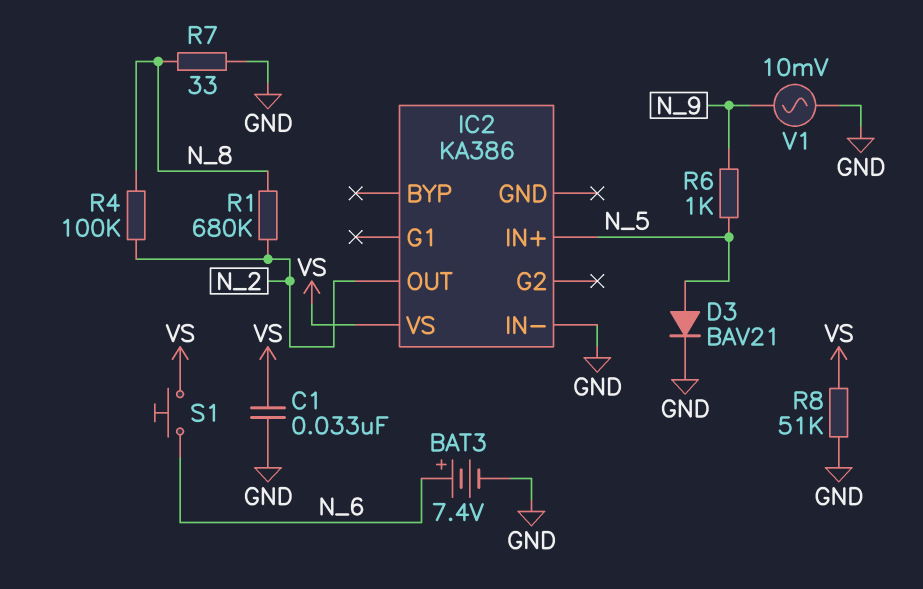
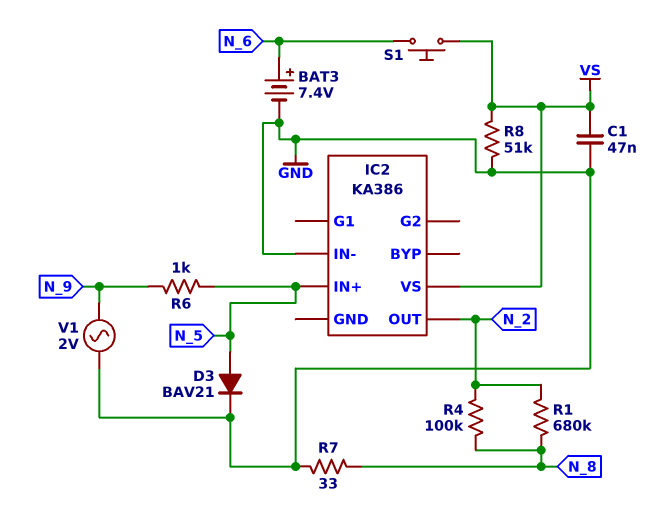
C1: 33nF (GND, VS) -> 47nF (GND, VS)
V1: AC 10mV (GND, N_9) -> AC 2V (GND, N_9)

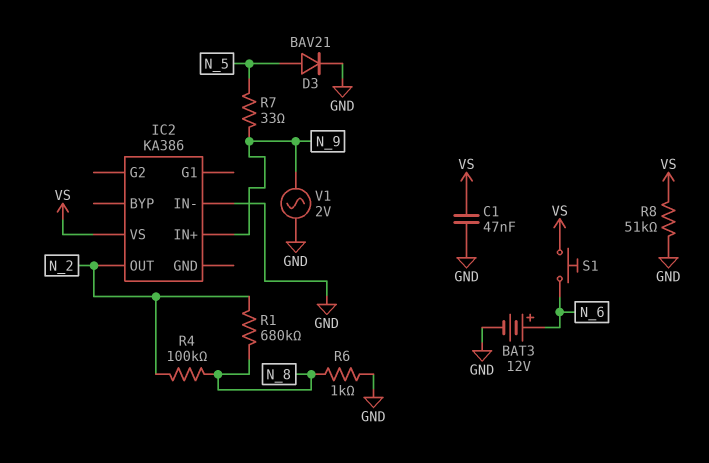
BAT3: 7.4V (plus N_6, minus GND) -> 12V (plus N_6, minus GND)
IC2 pin IN+: N_5 -> N_9
R6: 1k (N_5, N_9) -> 1k (GND, N_8)
R7: 33 (GND, N_8) -> 33 (N_5, N_9)

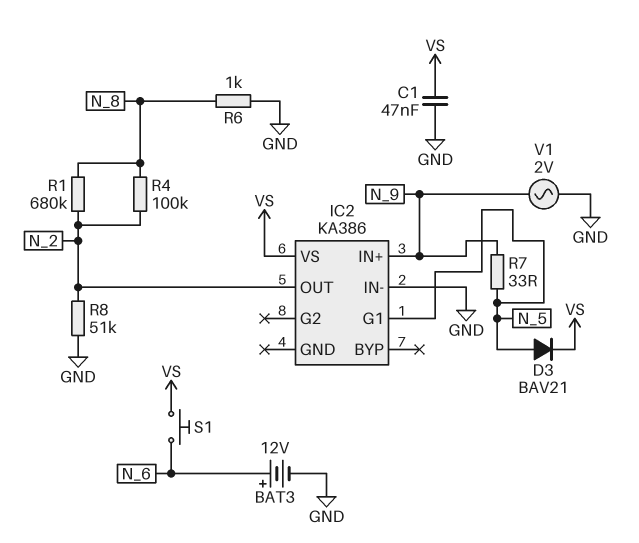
D3: diode BAV21 (A N_5, K GND) -> diode BAV21 (A N_5, K VS)
IC2 pin G1: none -> N_5
R8: 51k (GND, VS) -> 51k (GND, N_2)

